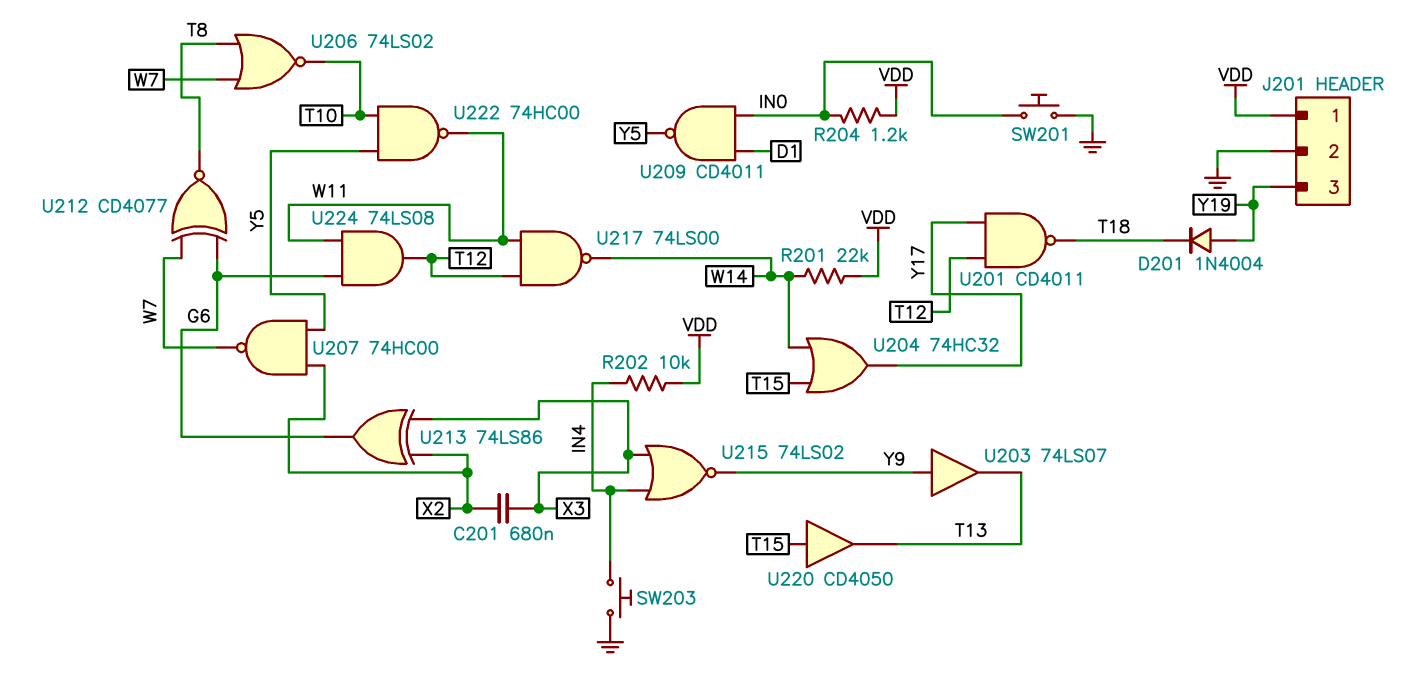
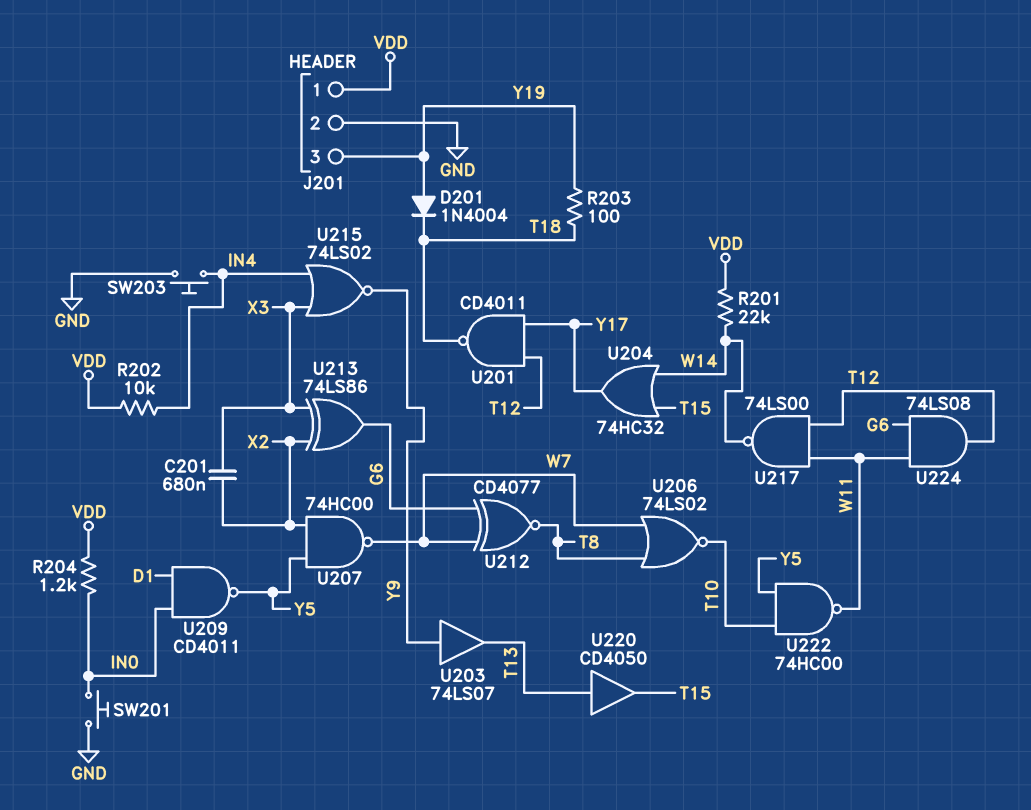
R203: none -> 100 (T18, Y19)
U220: buffer CD4050 (in T15, out T13) -> buffer CD4050 (in T13, out T15)

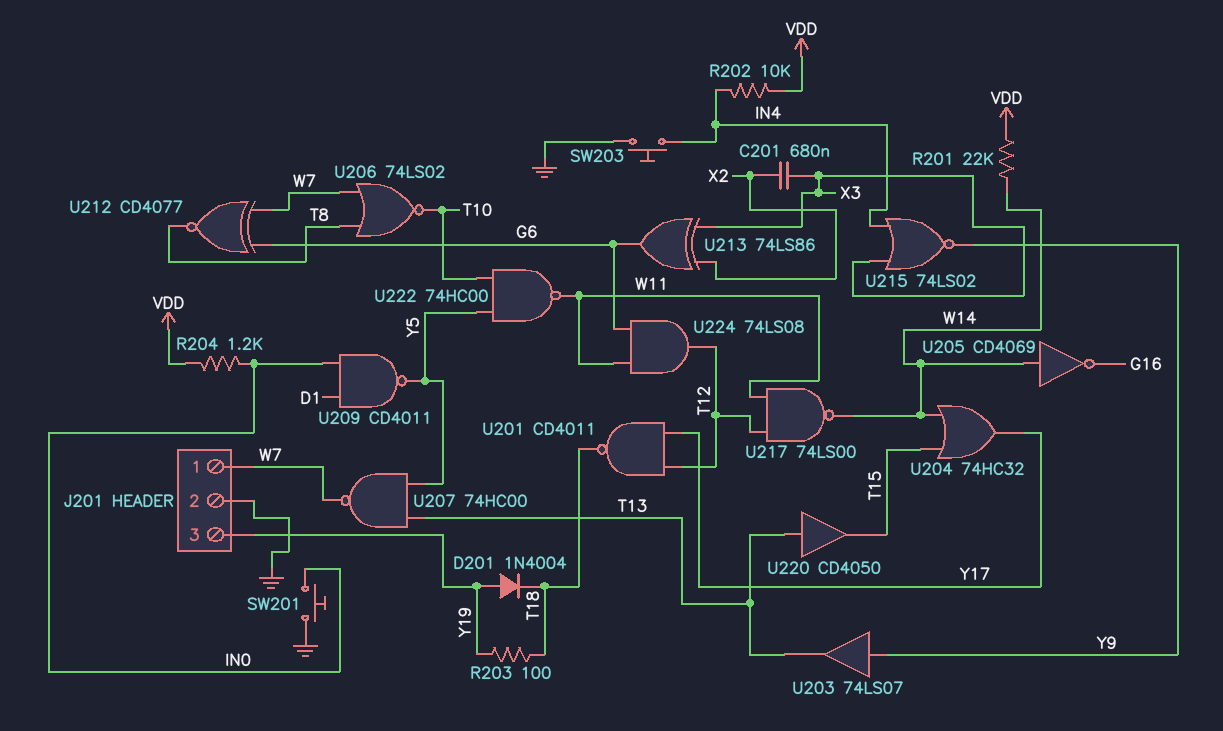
J201 pin 1: VDD -> W7
U205: none -> NOT CD4069 (in W14, out G16)
U207: NAND 74HC00 (in X2, in Y5, out W7) -> NAND 74HC00 (in T13, in Y5, out W7)

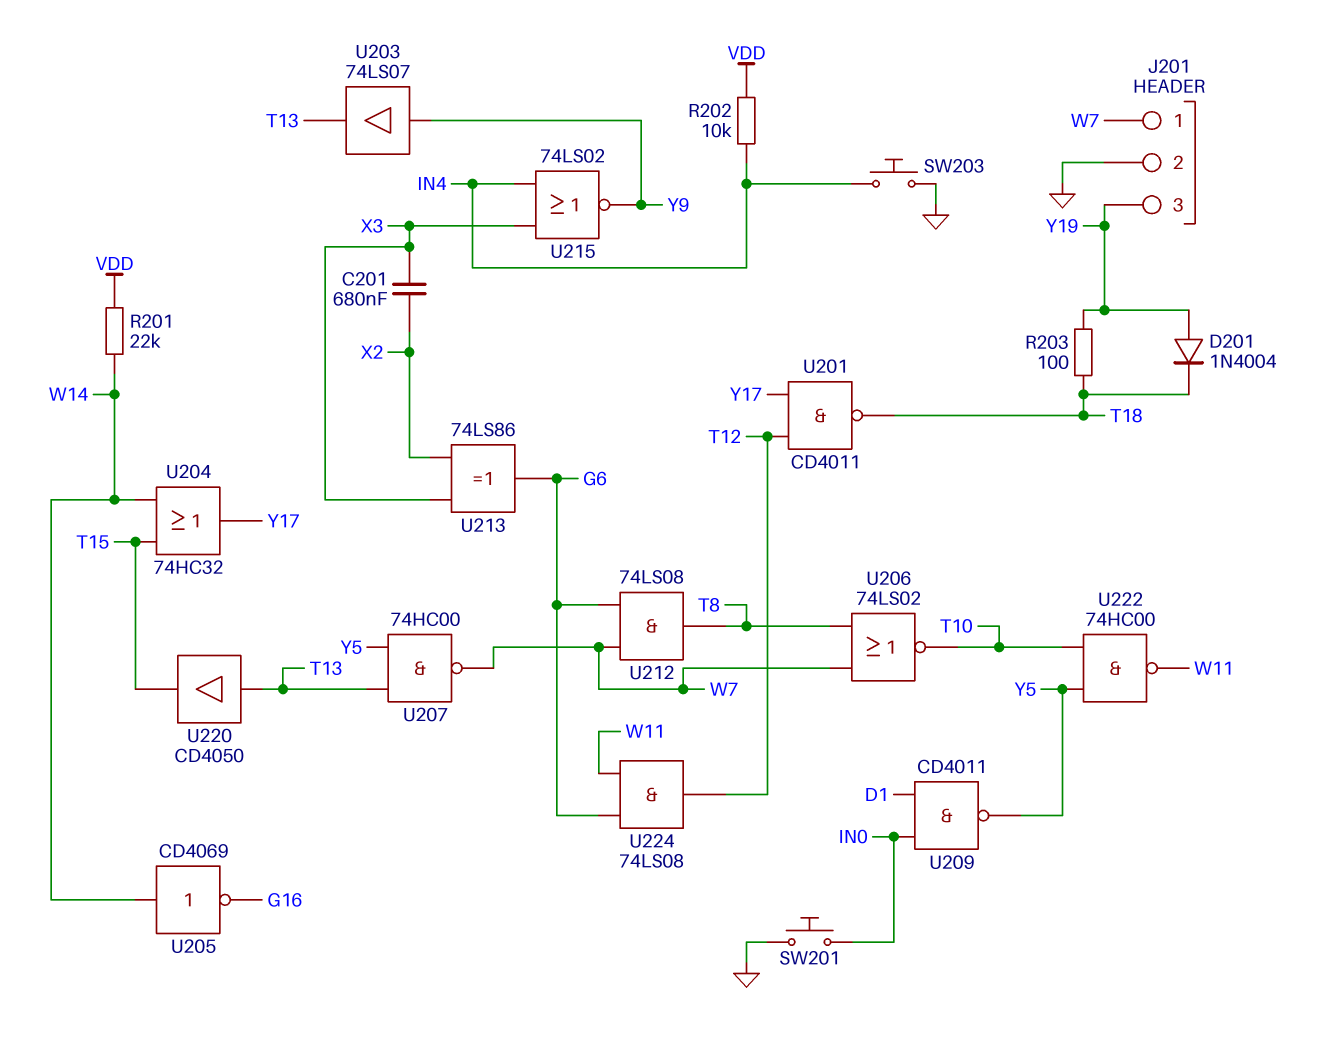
R204: 1.2k (IN0, VDD) -> none
U212: XNOR CD4077 (in G6, in W7, out T8) -> AND 74LS08 (in G6, in W7, out T8)
U217: NAND 74LS00 (in T12, in W11, out W14) -> none

